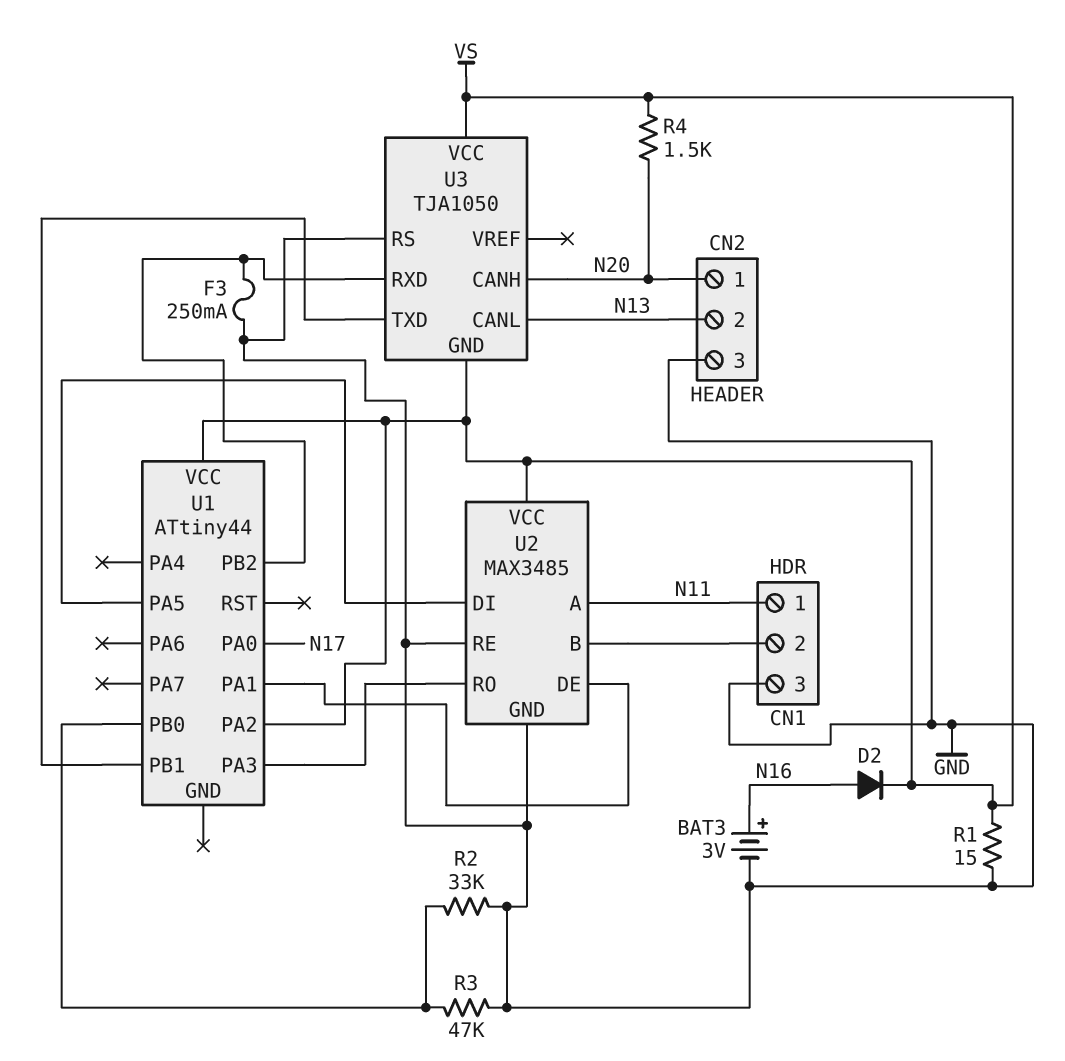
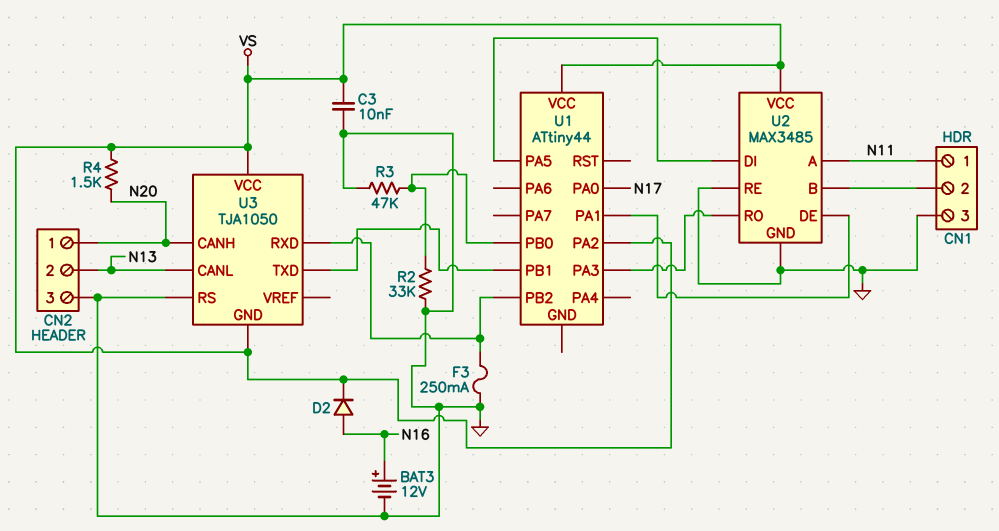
BAT3: 3V (plus N16, minus GND) -> 12V (plus N16, minus GND)
C3: none -> 10nF (GND, VS)
R1: 15 (GND, VS) -> none

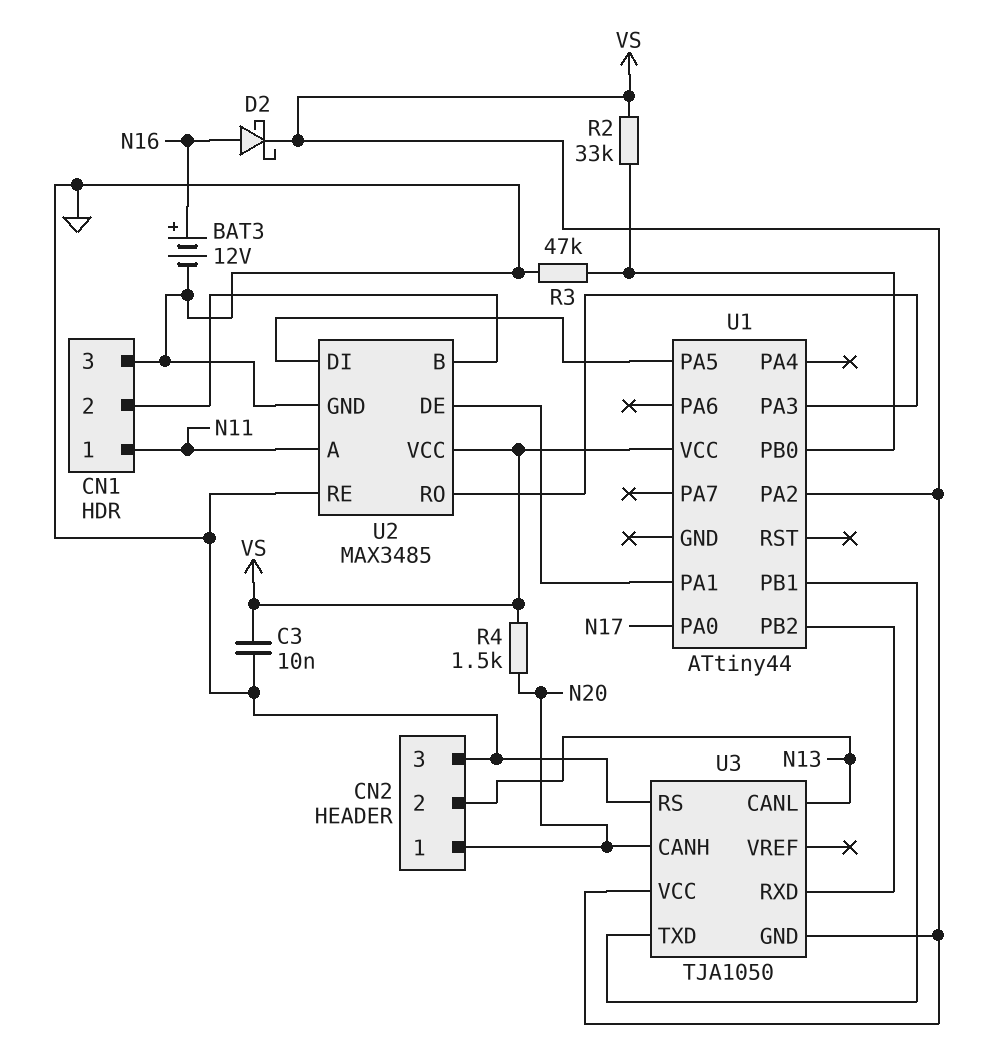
D2: diode (A N16, K VS) -> schottky (A N16, K VS)
F3: 250mA (GND, U1/PB2) -> none
R2: 33k (GND, U1/PB0) -> 33k (U1/PB0, VS)

